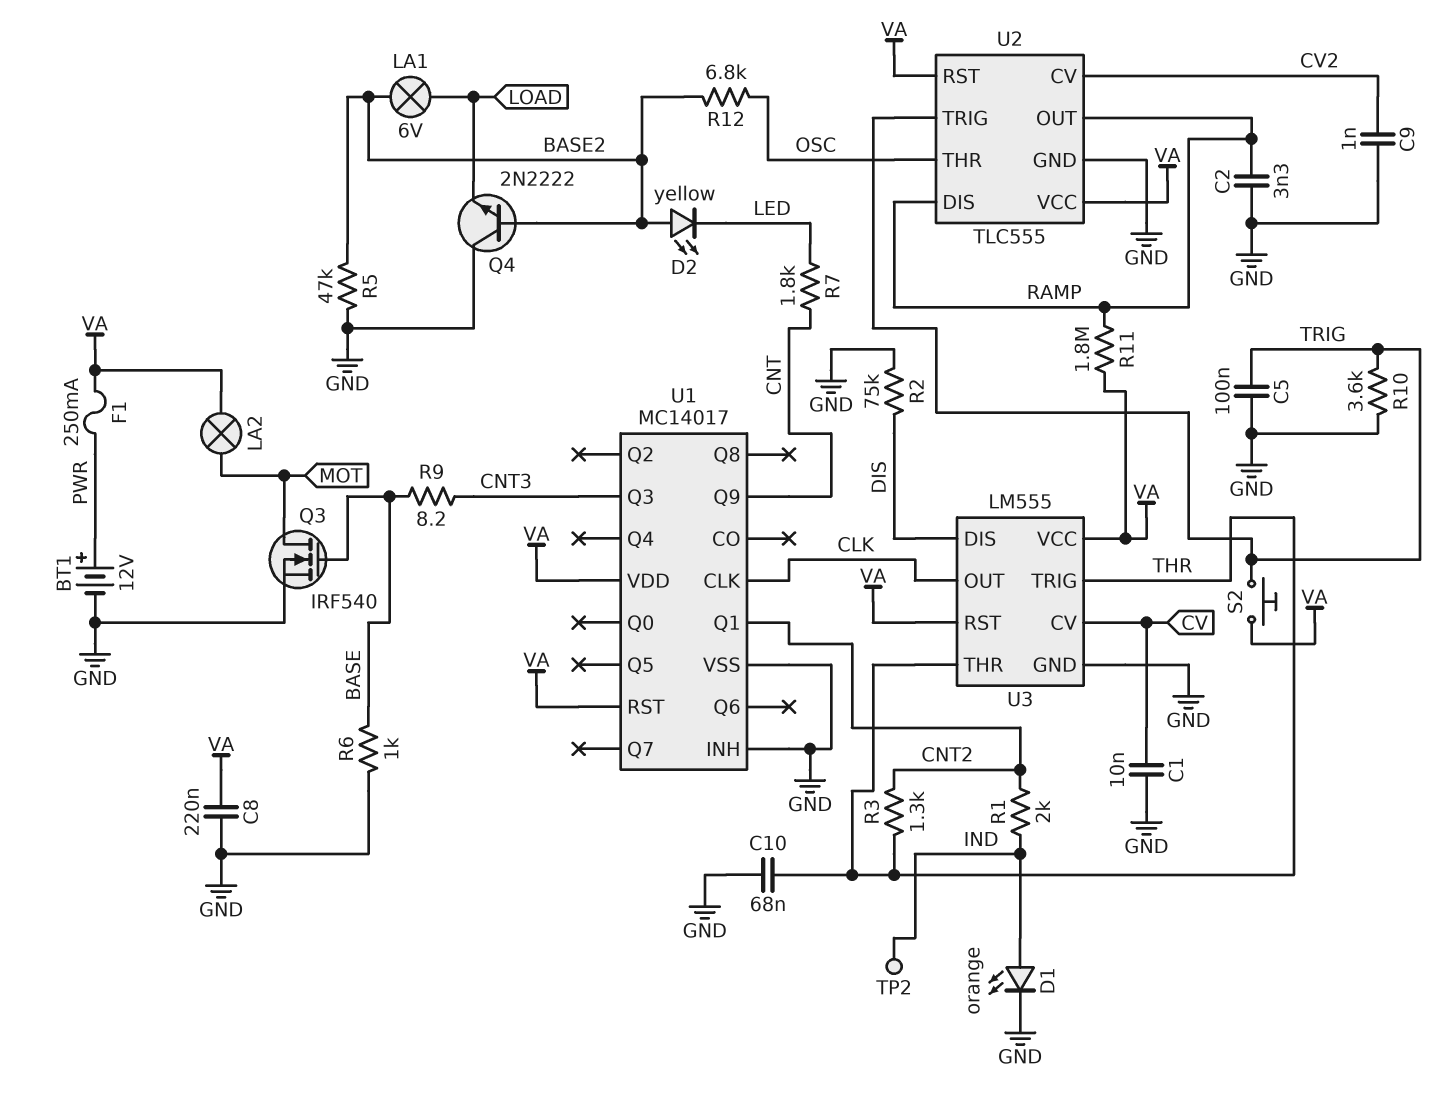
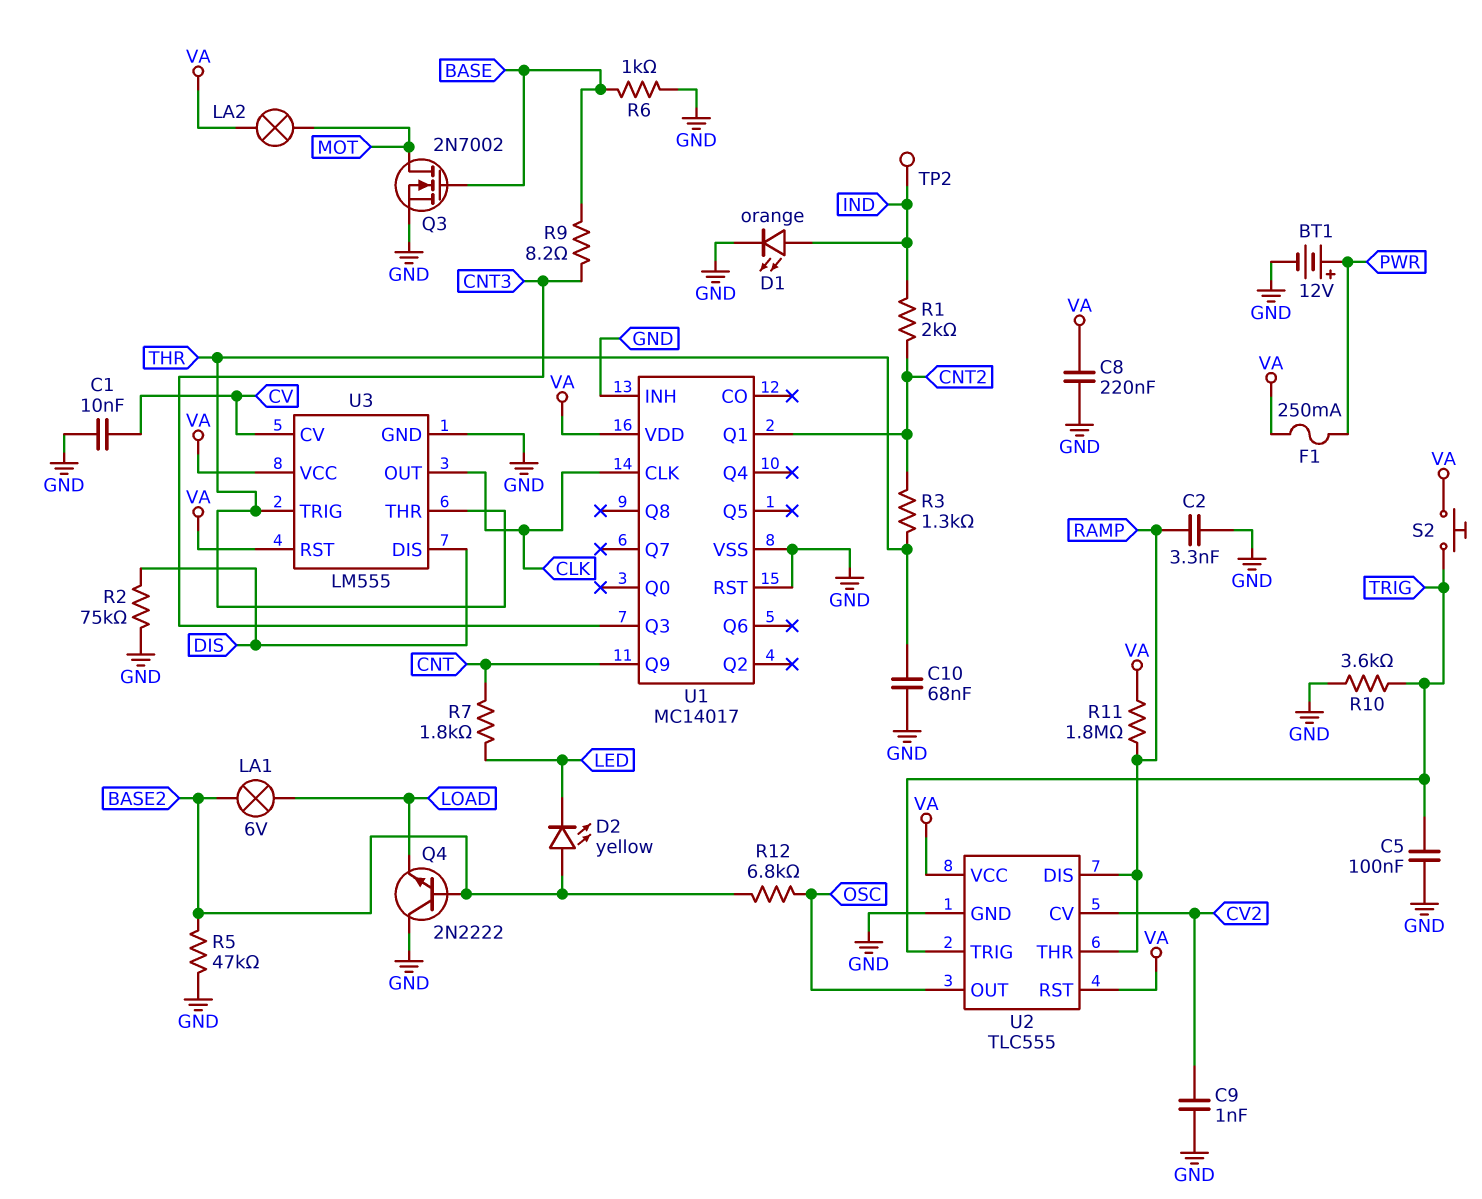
Q3: NMOS IRF540 (G BASE, D MOT, S GND) -> NMOS 2N7002 (G BASE, D MOT, S GND)
U1 pin RST: VA -> GND
U2 pin OUT: RAMP -> OSC
U2 pin THR: OSC -> RAMP

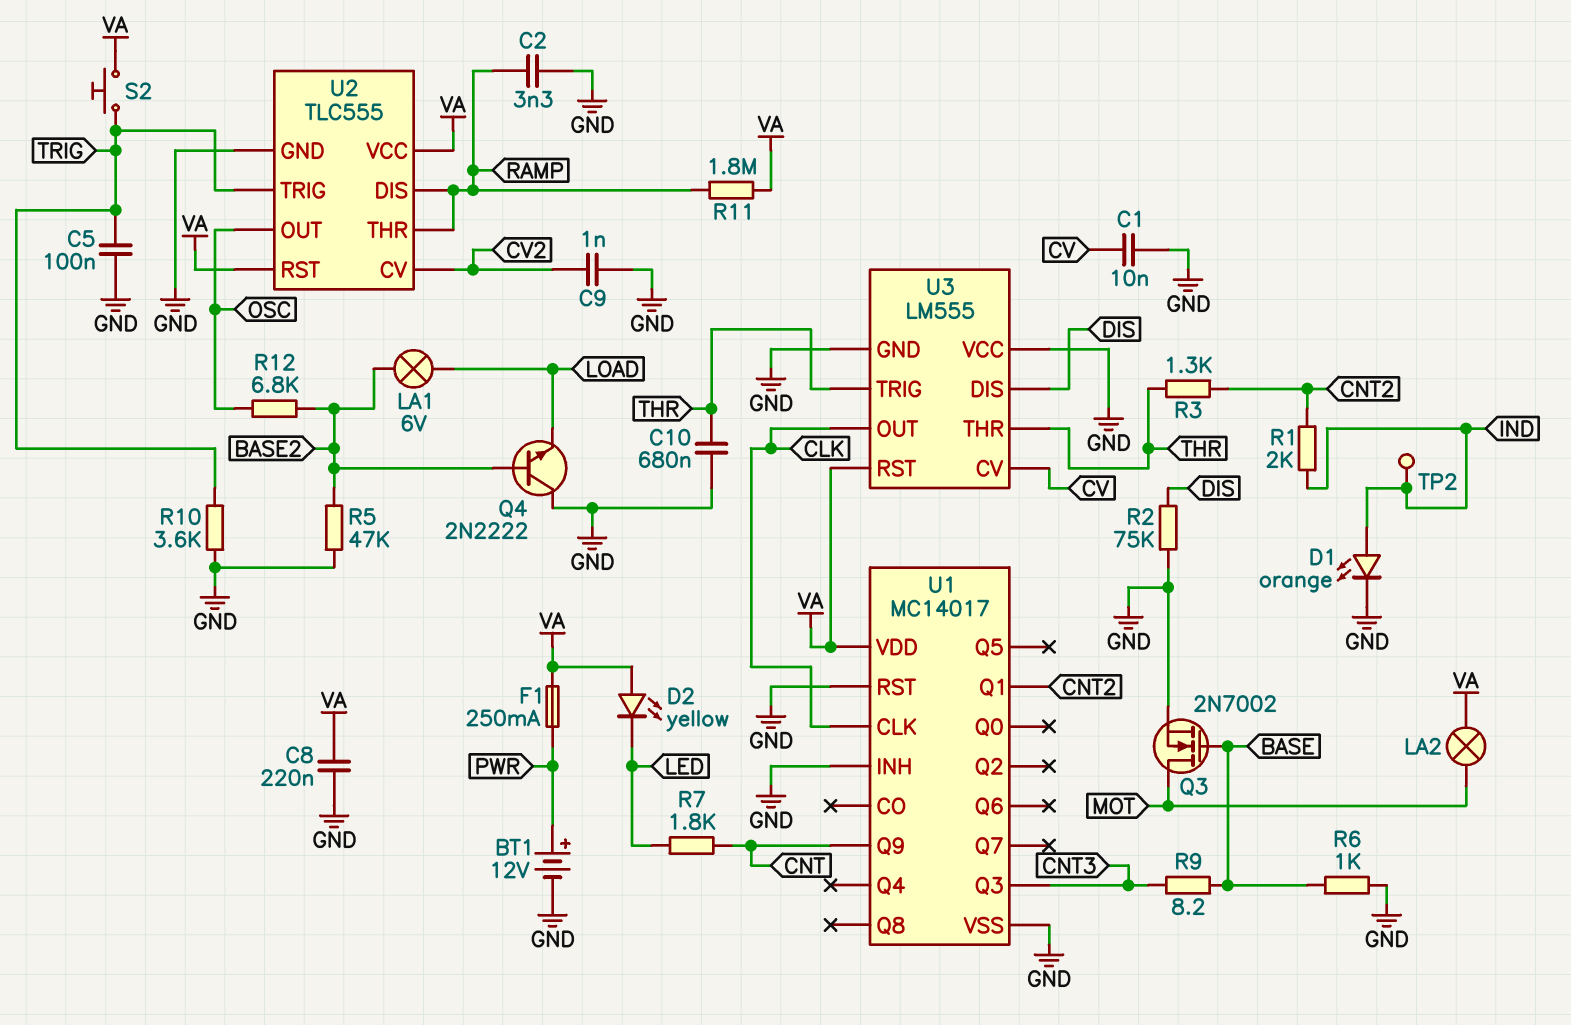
C10: 68nF (GND, THR) -> 680nF (GND, THR)
D2: LED yellow (A BASE2, K LED) -> LED yellow (A VA, K LED)
U3 pin VCC: VA -> GND

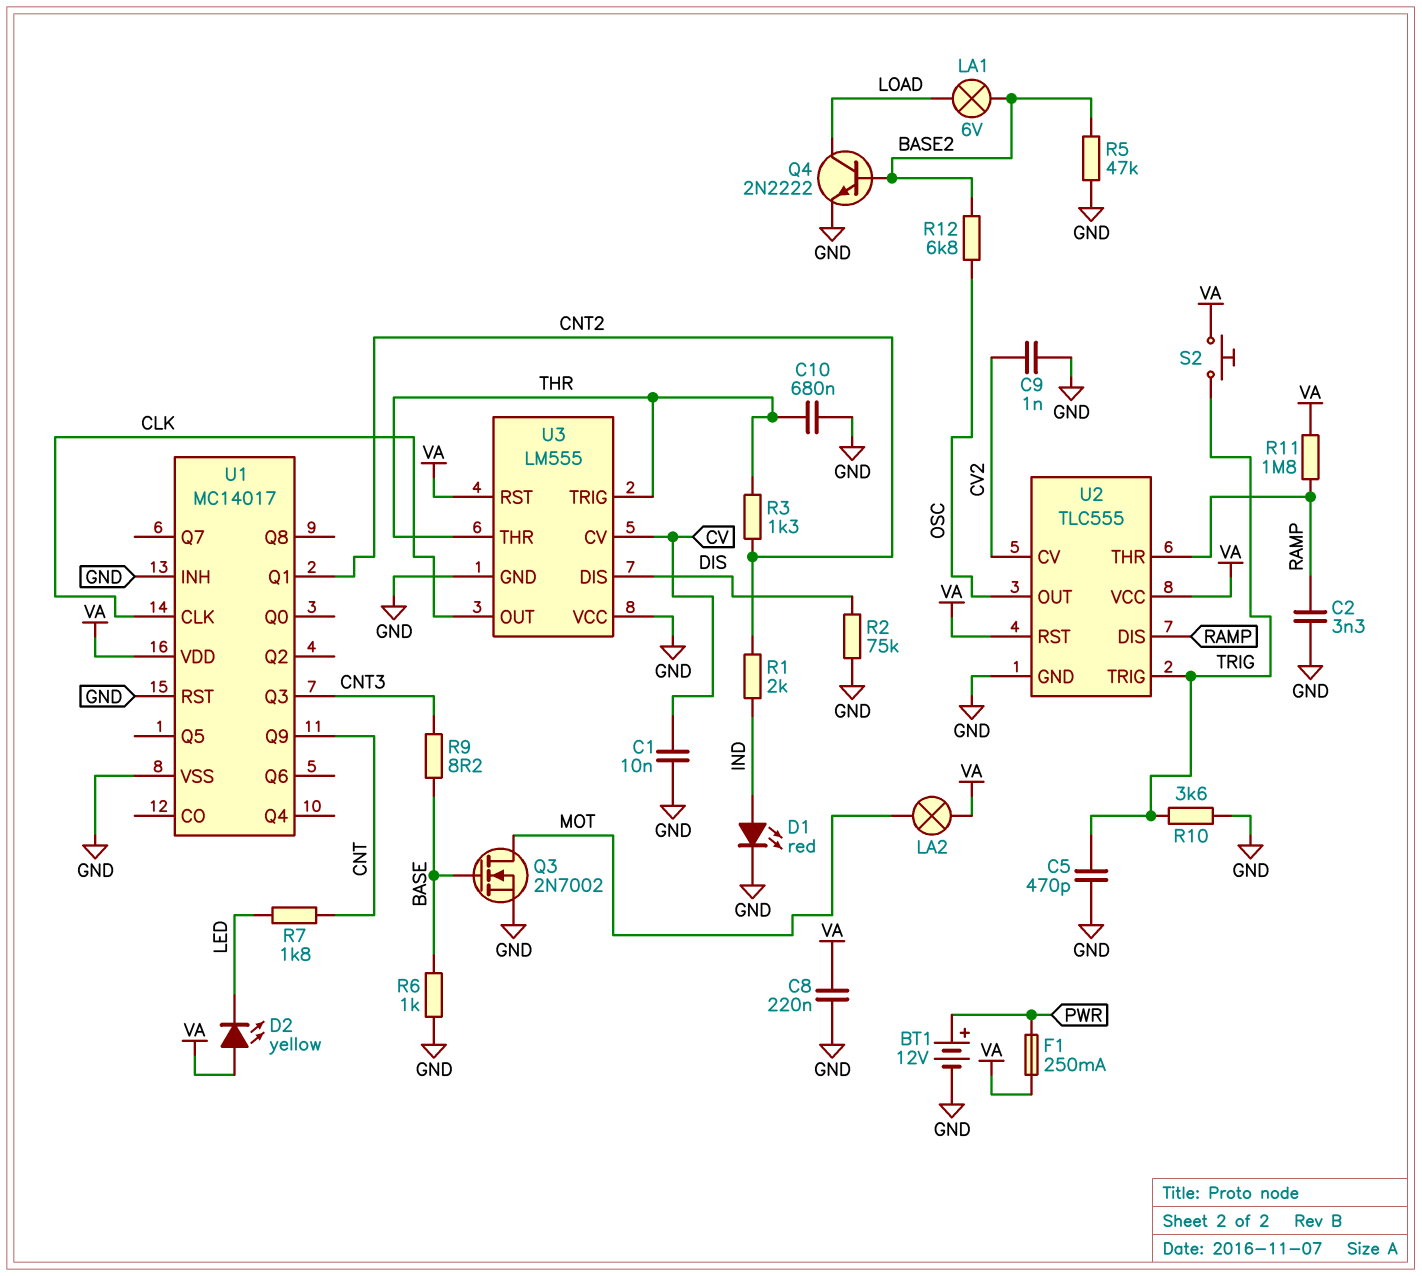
C5: 100nF (GND, TRIG) -> 470pF (GND, TRIG)
D1: LED orange (A IND, K GND) -> LED red (A IND, K GND)
Q4: NPN 2N2222 (B BASE2, C GND, E LOAD) -> NPN 2N2222 (B BASE2, C LOAD, E GND)
TP2: test point (IND) -> none

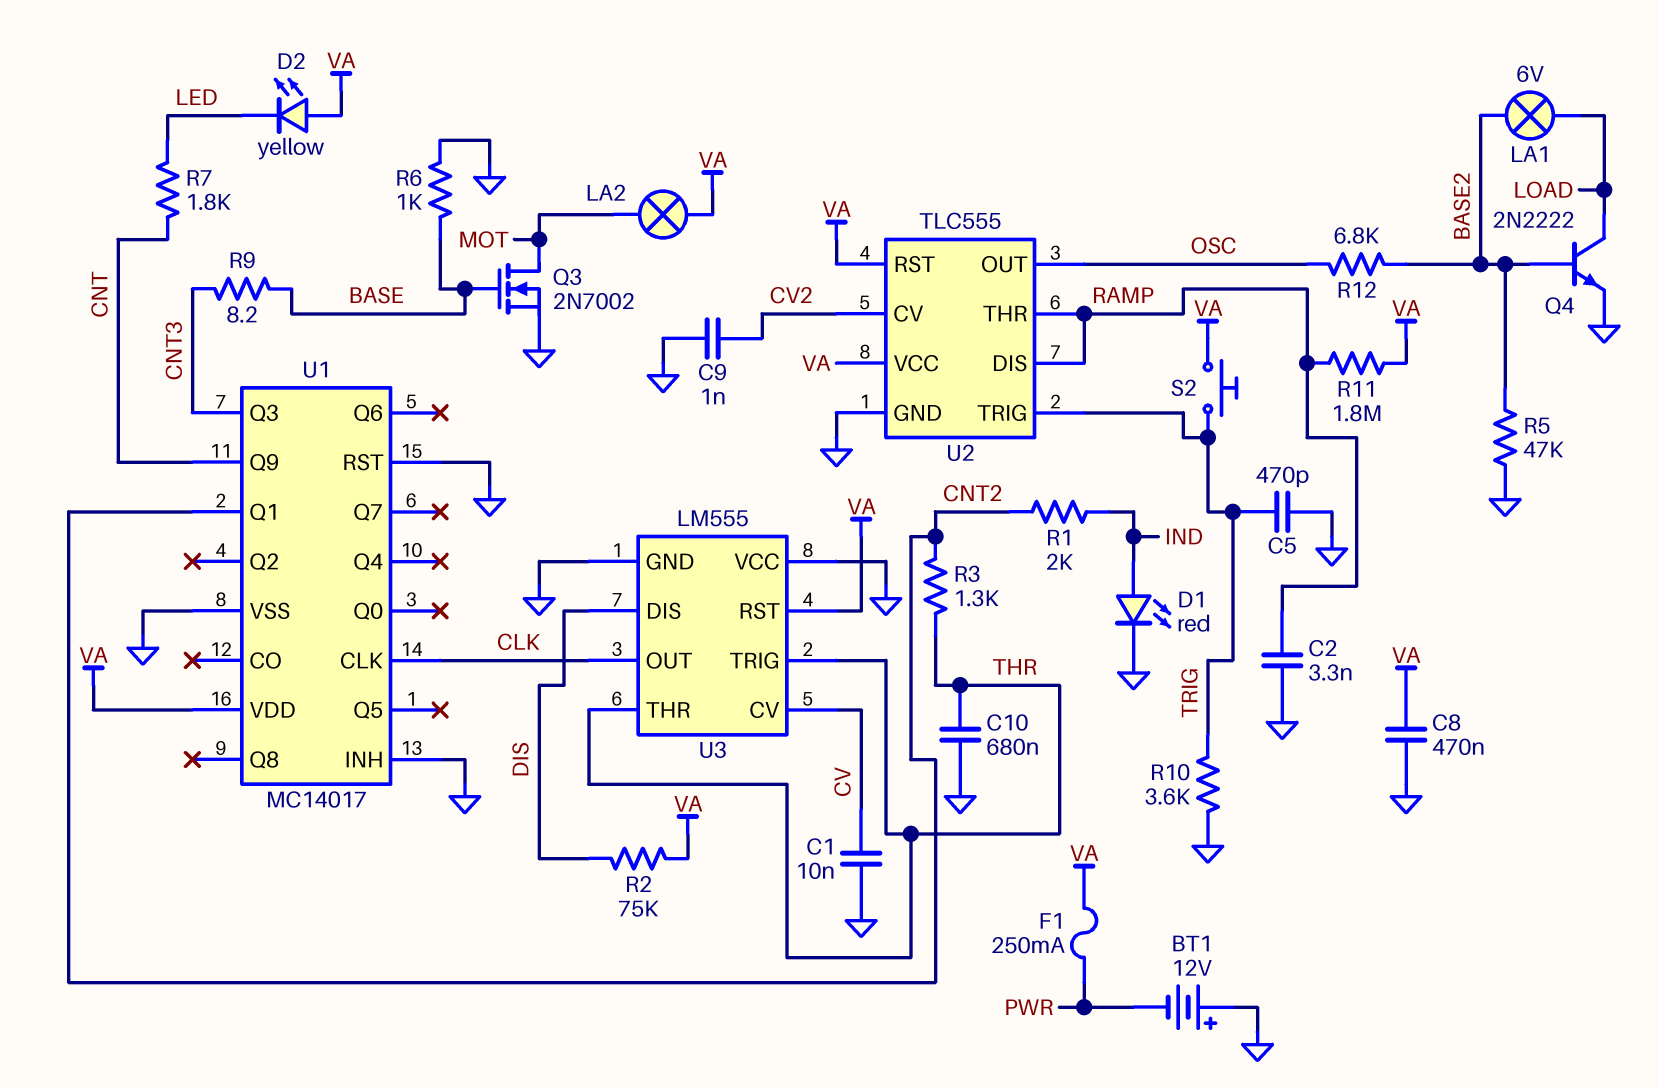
BT1: 12V (plus PWR, minus GND) -> 12V (plus GND, minus PWR)
C8: 220nF (GND, VA) -> 470nF (GND, VA)
R2: 75k (DIS, GND) -> 75k (DIS, VA)

